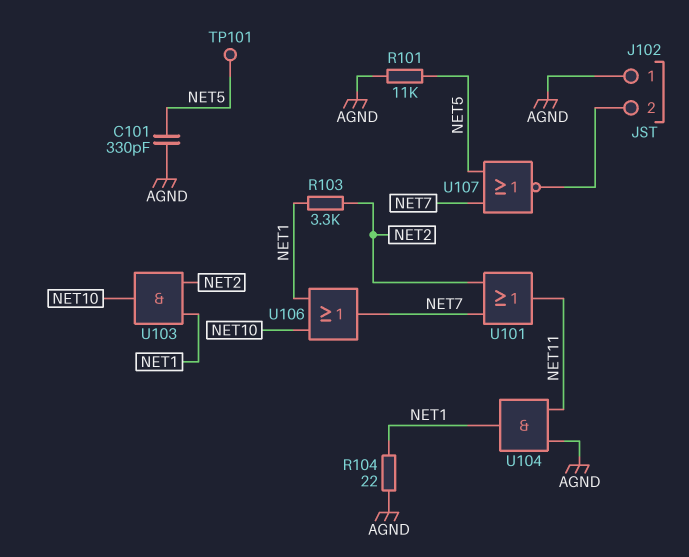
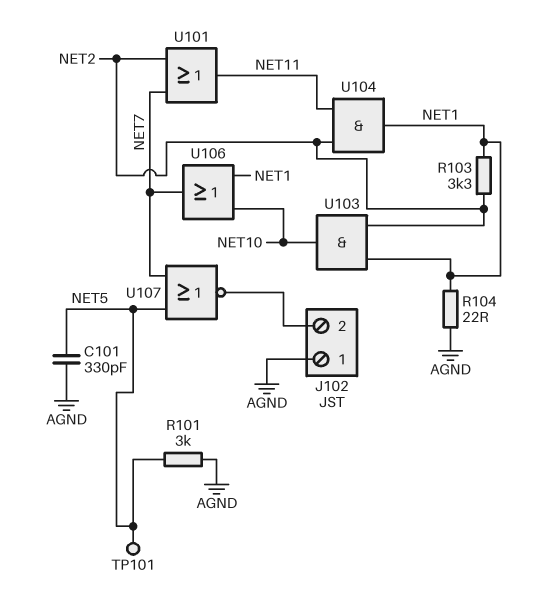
R101: 11k (AGND, NET5) -> 3k (AGND, NET5)
U104: AND (in AGND, in NET11, out NET1) -> AND (in NET2, in NET11, out NET1)

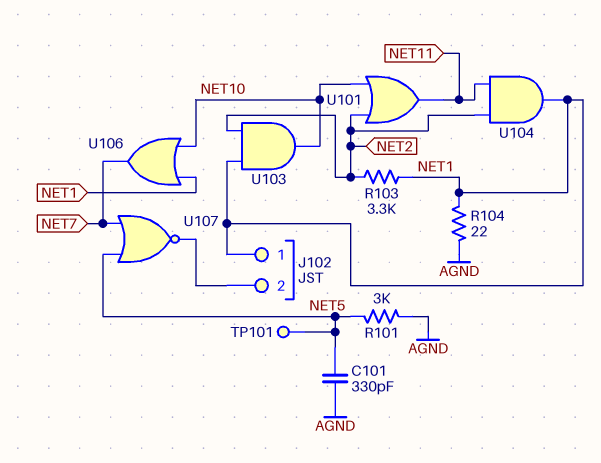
J102 pin 1: AGND -> NET1
U101: OR (in NET2, in NET7, out NET11) -> OR (in NET2, in NET10, out NET11)

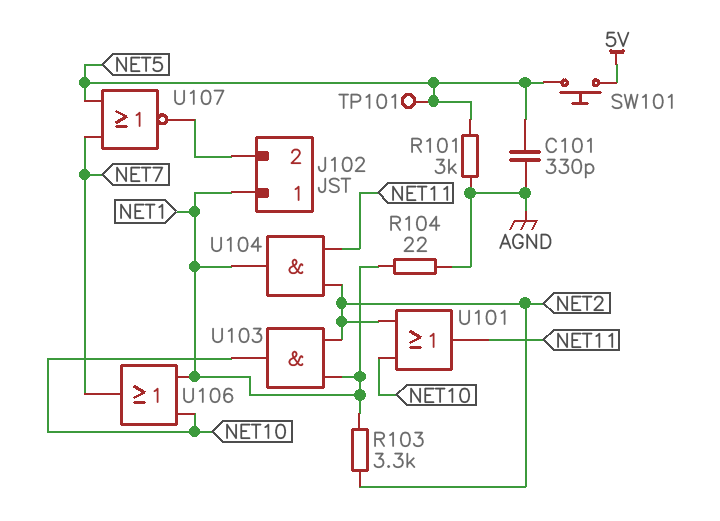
SW101: none -> button (5V, NET5)

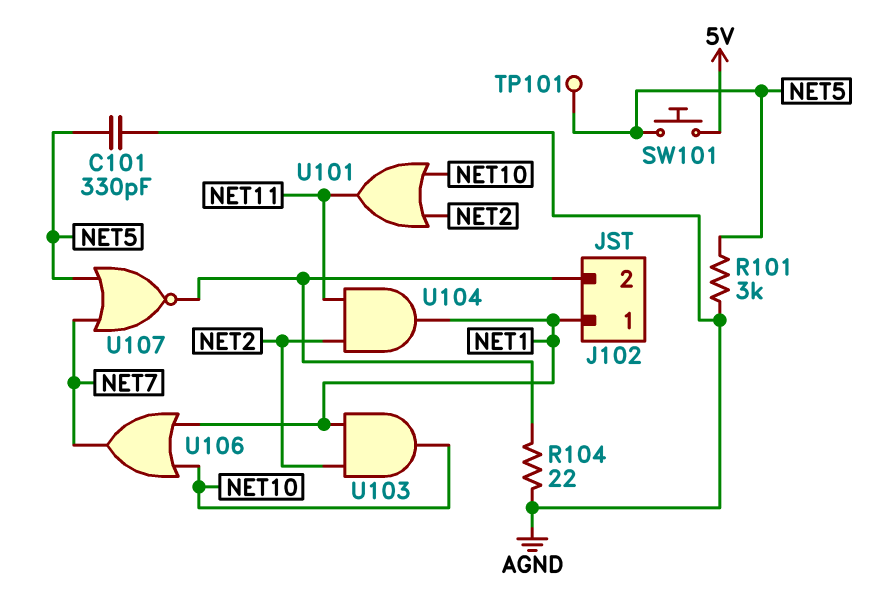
R103: 3.3k (NET1, NET2) -> none
R104: 22 (AGND, NET1) -> 22 (AGND, J102/2)

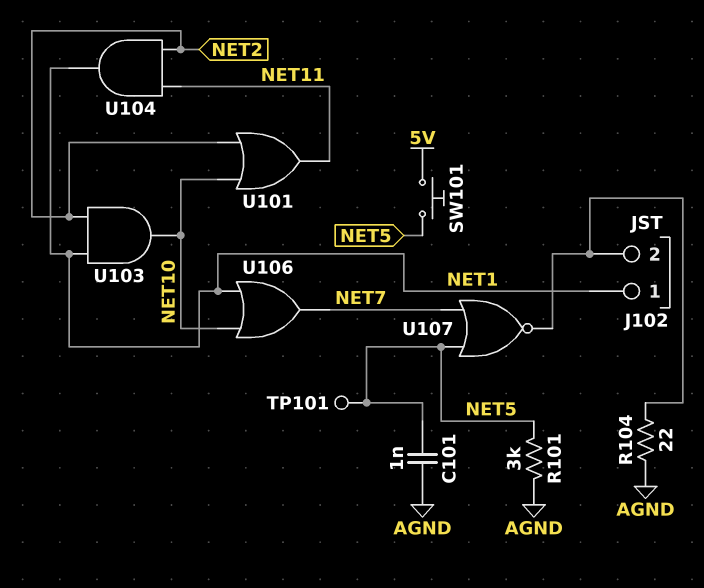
C101: 330pF (AGND, NET5) -> 1nF (AGND, NET5)

